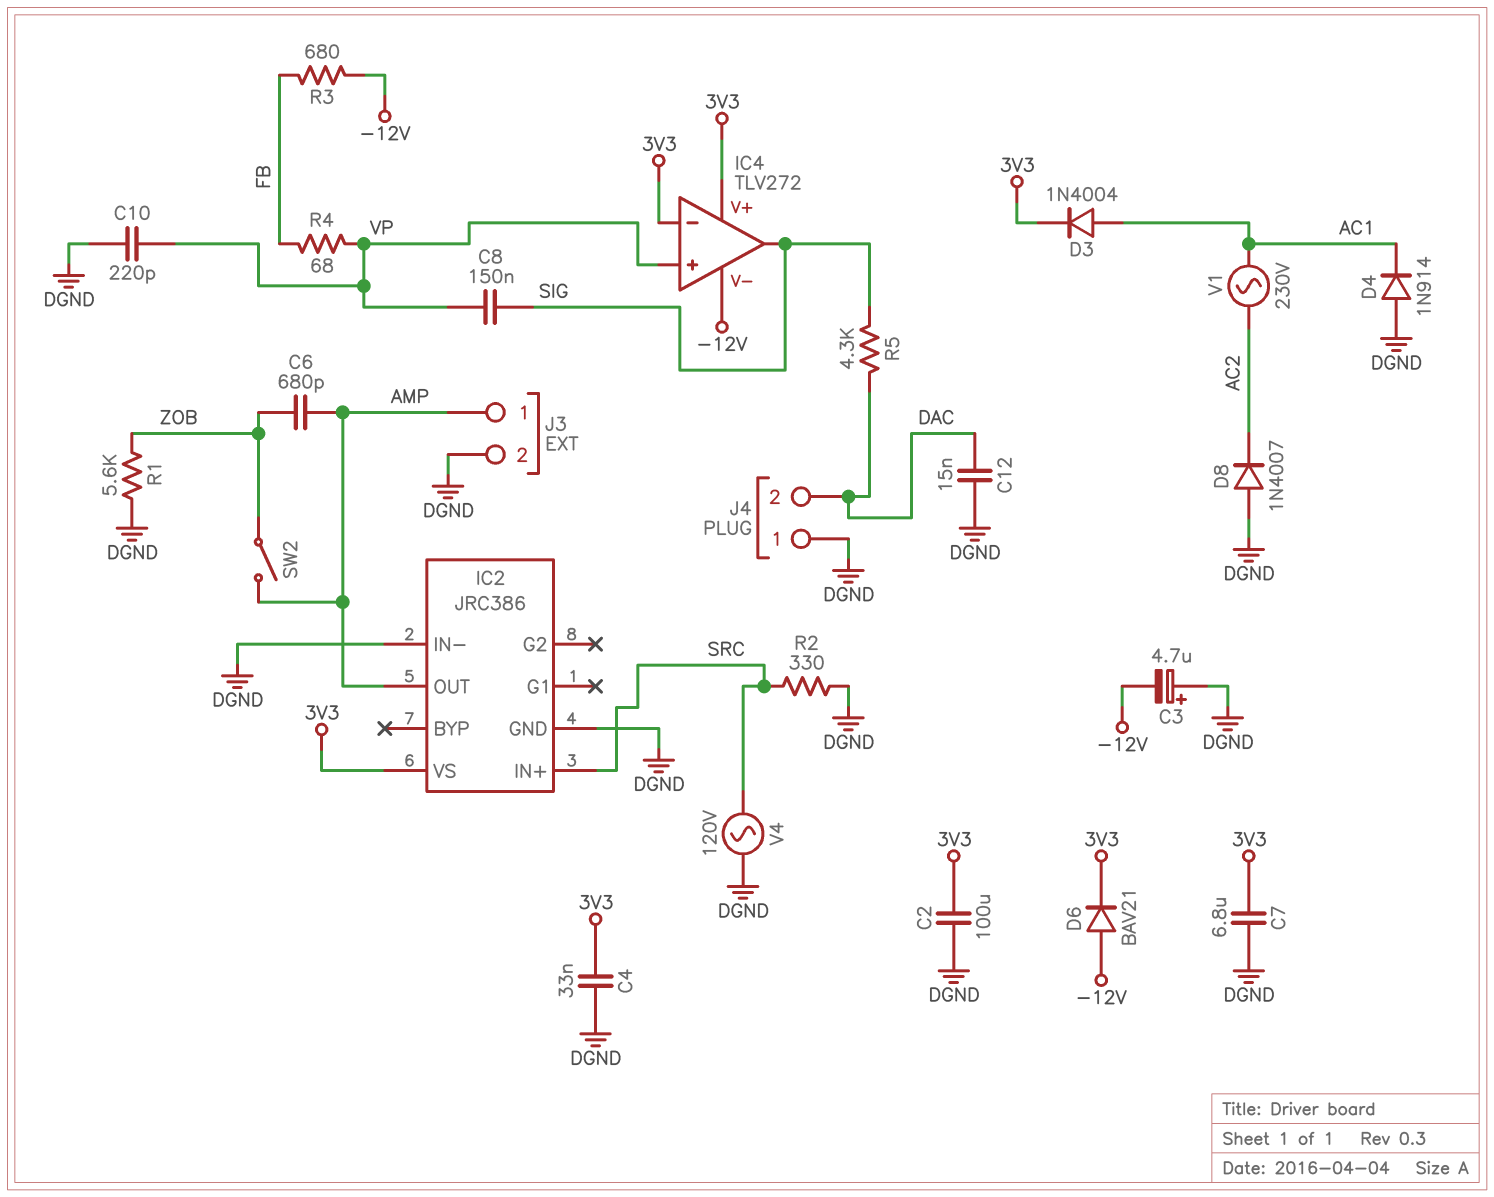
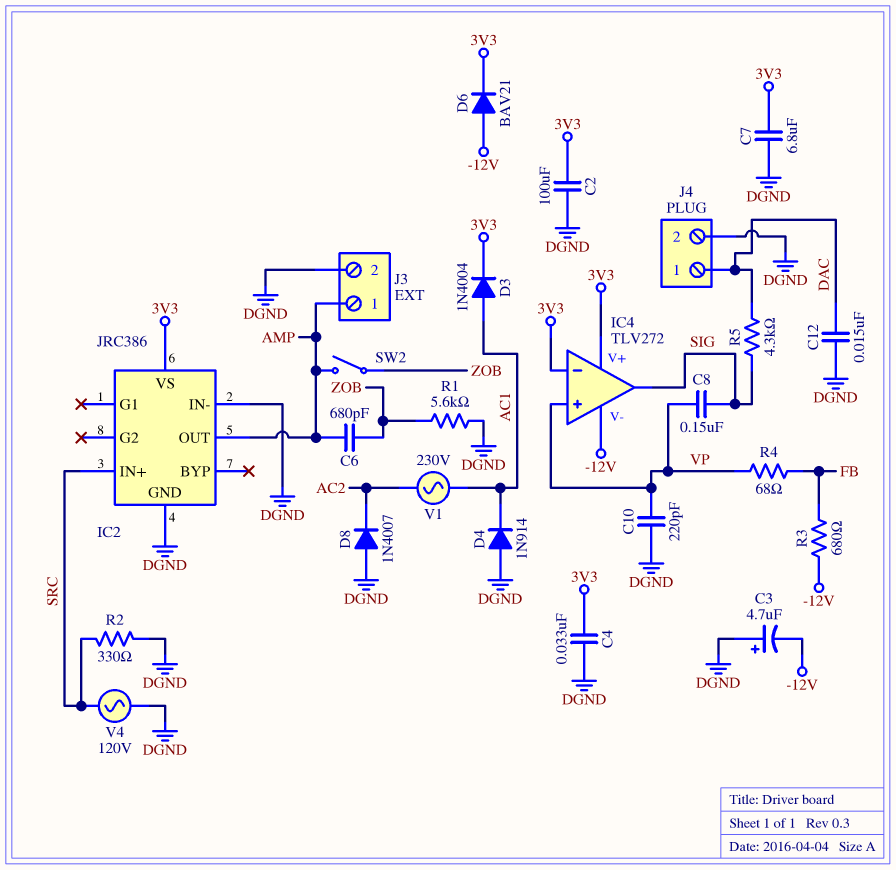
J4 pin 1: DGND -> DAC
J4 pin 2: DAC -> DGND

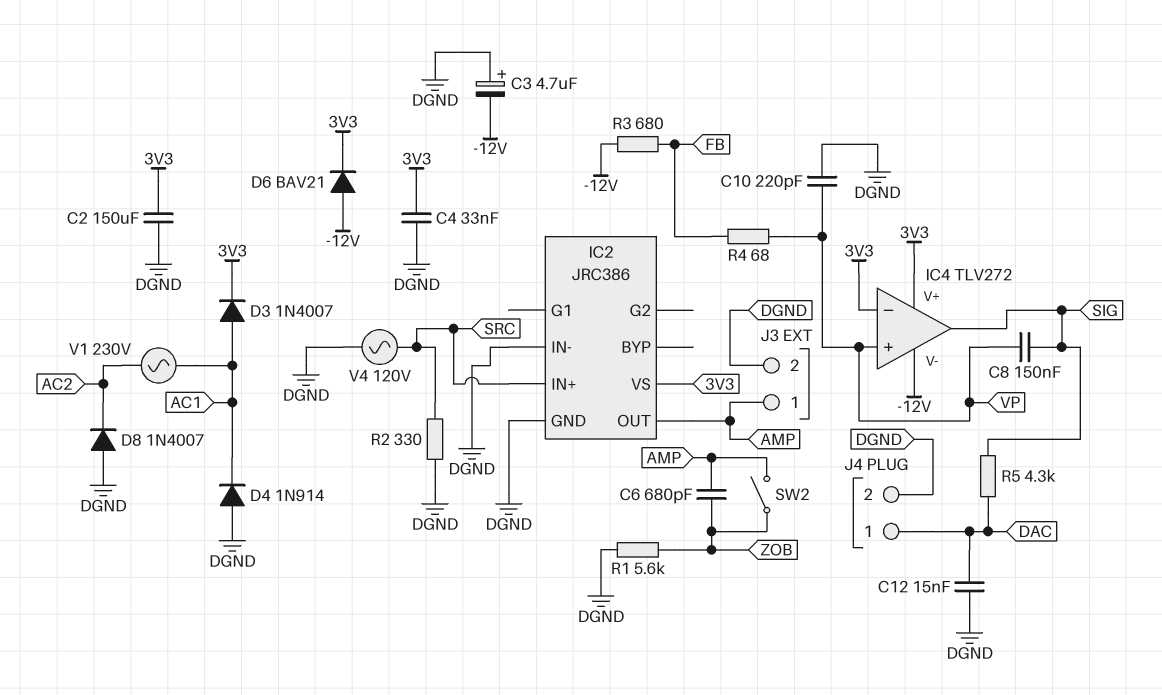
C2: 100uF (3V3, DGND) -> 150uF (3V3, DGND)
C7: 6.8uF (3V3, DGND) -> none
D3: diode 1N4004 (A AC1, K 3V3) -> diode 1N4007 (A AC1, K 3V3)

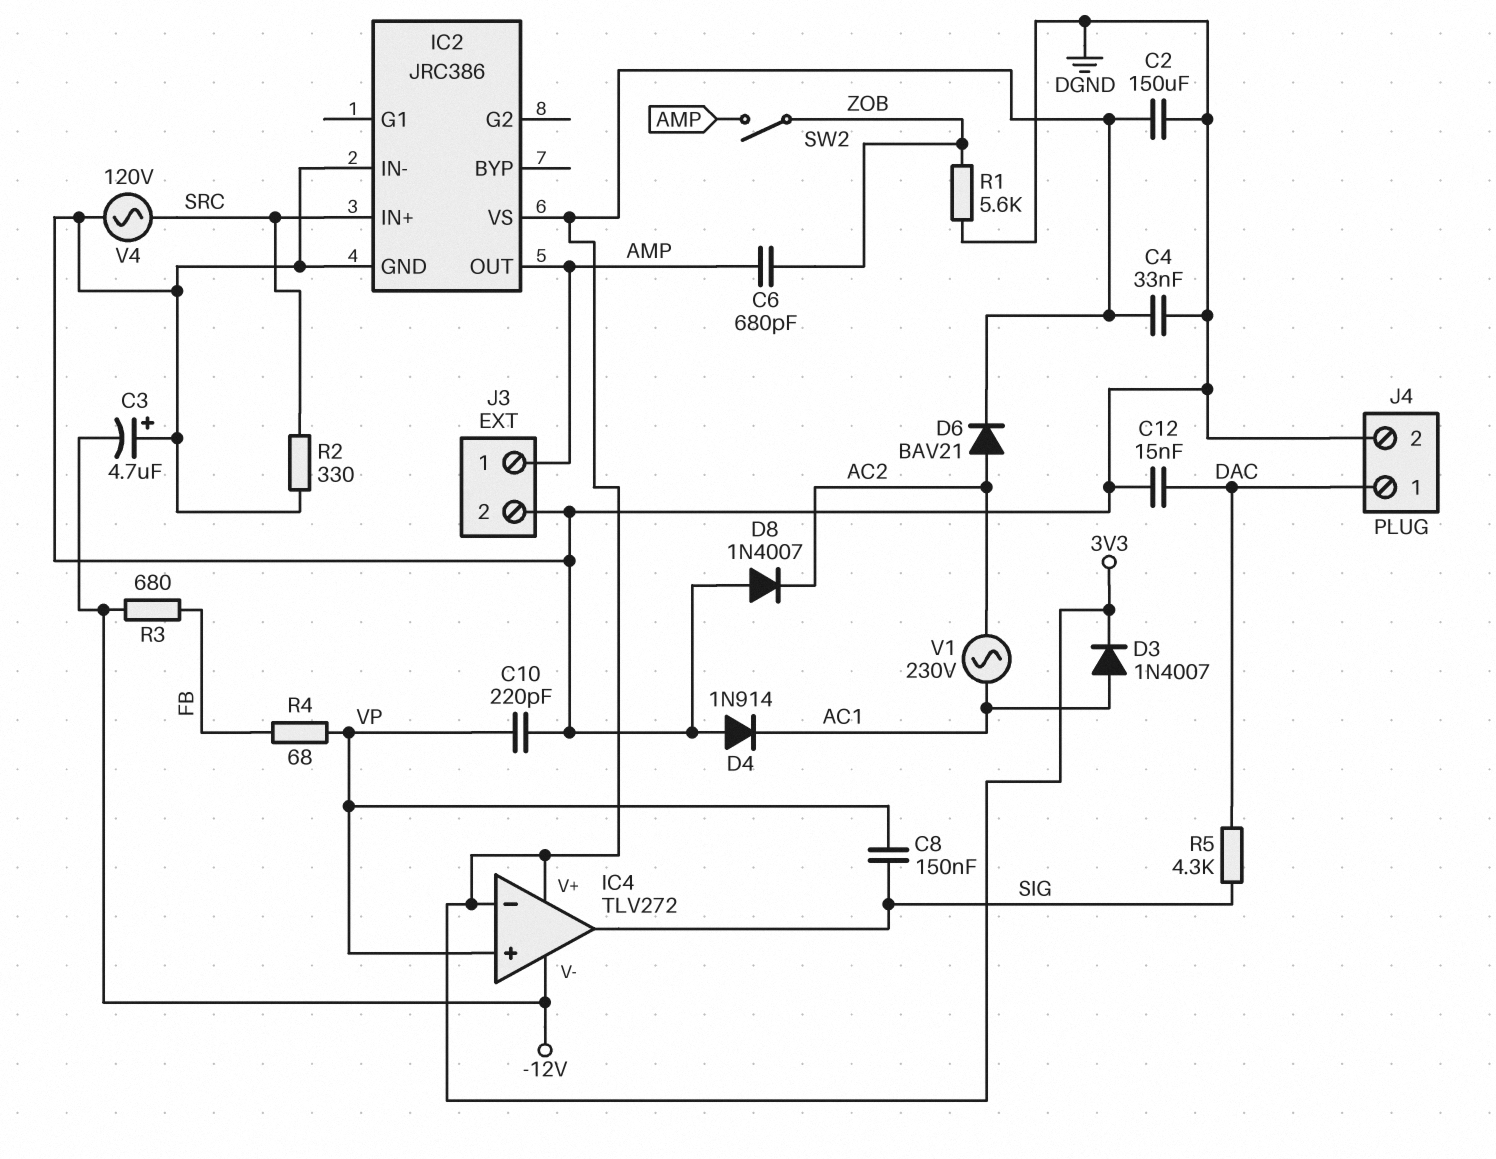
D6: diode BAV21 (A -12V, K 3V3) -> diode BAV21 (A AC2, K 3V3)

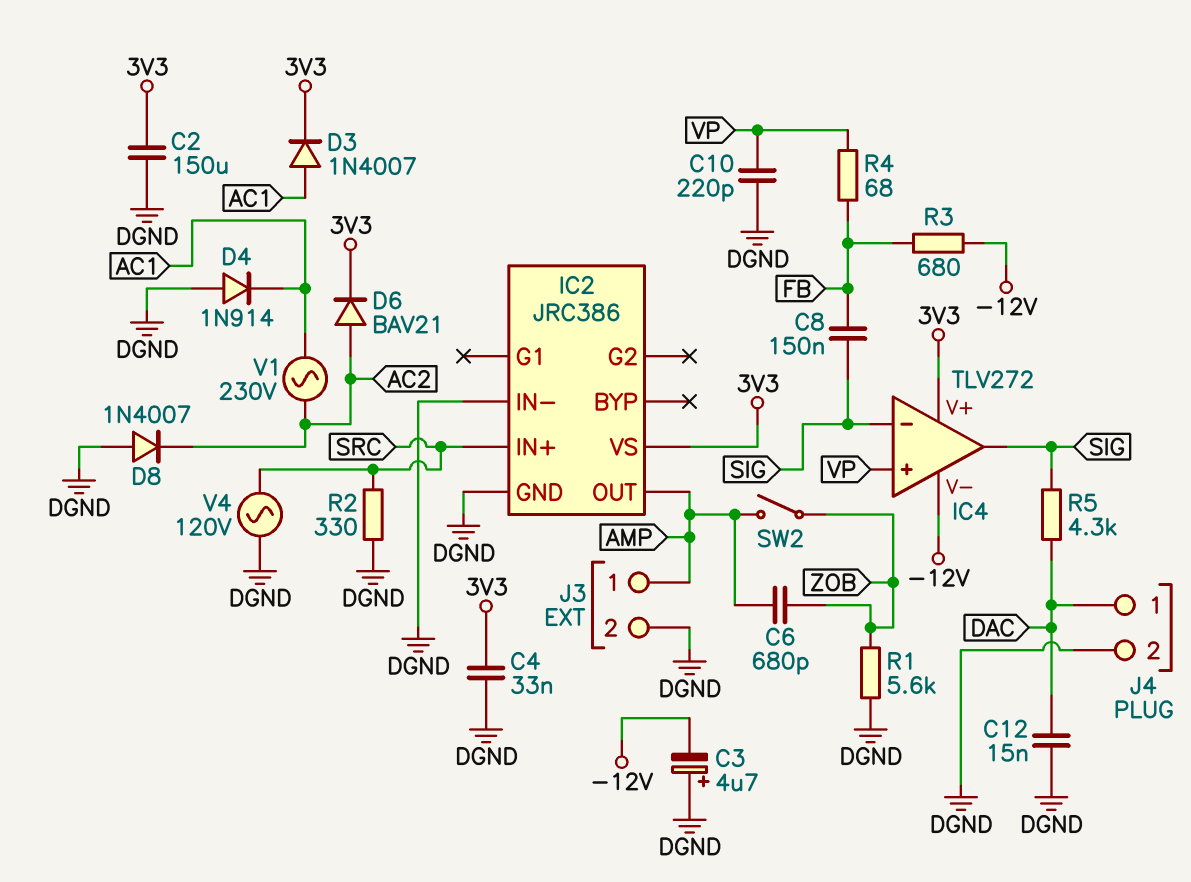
C8: 150nF (SIG, VP) -> 150nF (FB, SIG)
IC4 pin in-: 3V3 -> SIG

